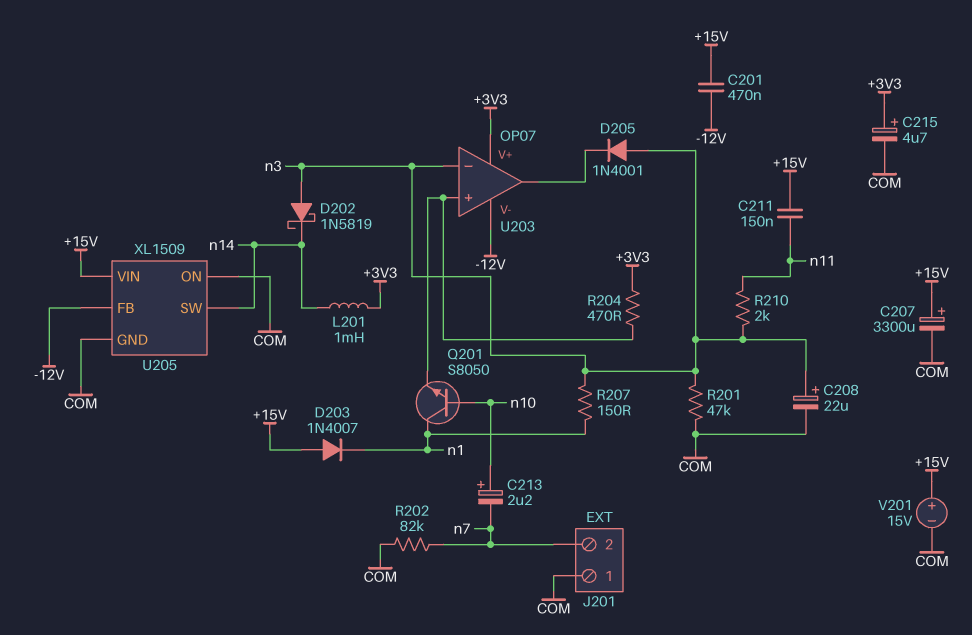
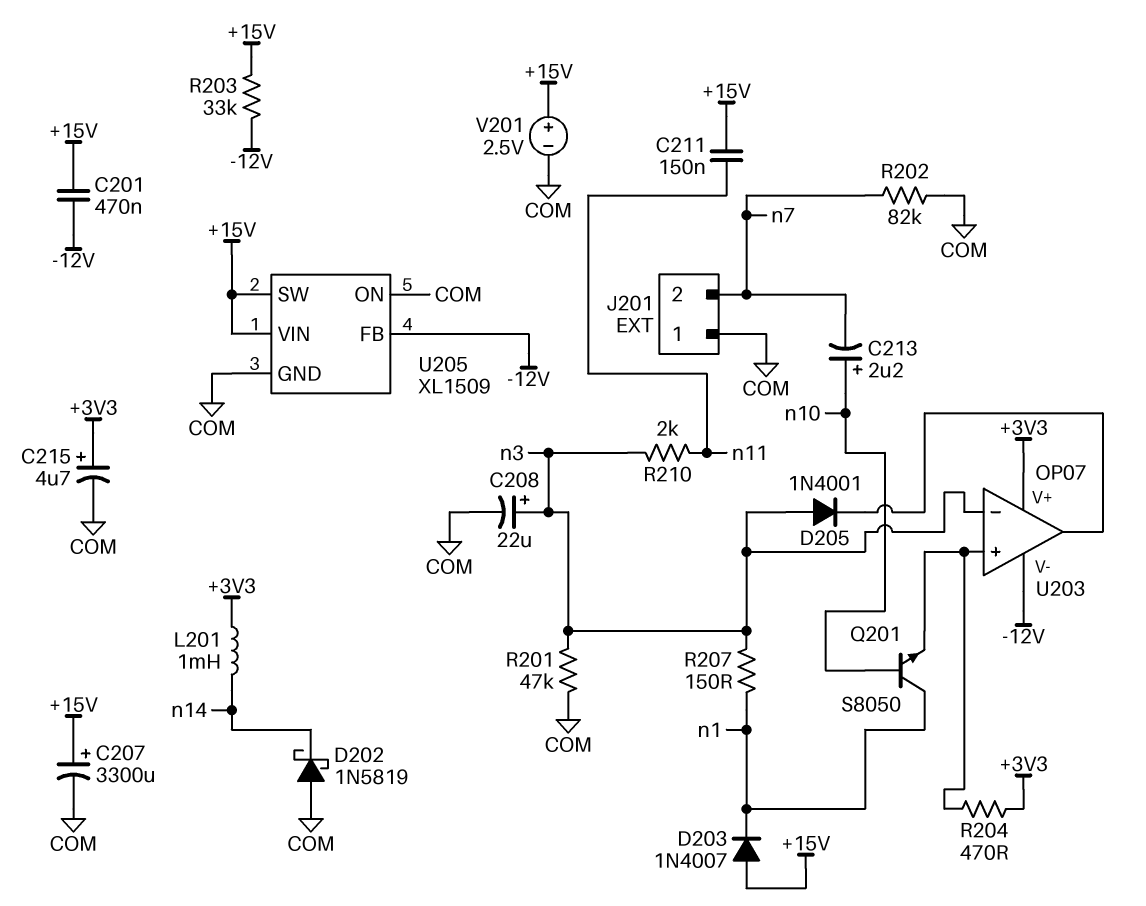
D202: schottky 1N5819 (A n3, K n14) -> schottky 1N5819 (A COM, K n14)
R203: none -> 33k (+15V, -12V)
U205 pin SW: n14 -> +15V
V201: 15V (plus +15V, minus COM) -> 2.5V (plus +15V, minus COM)

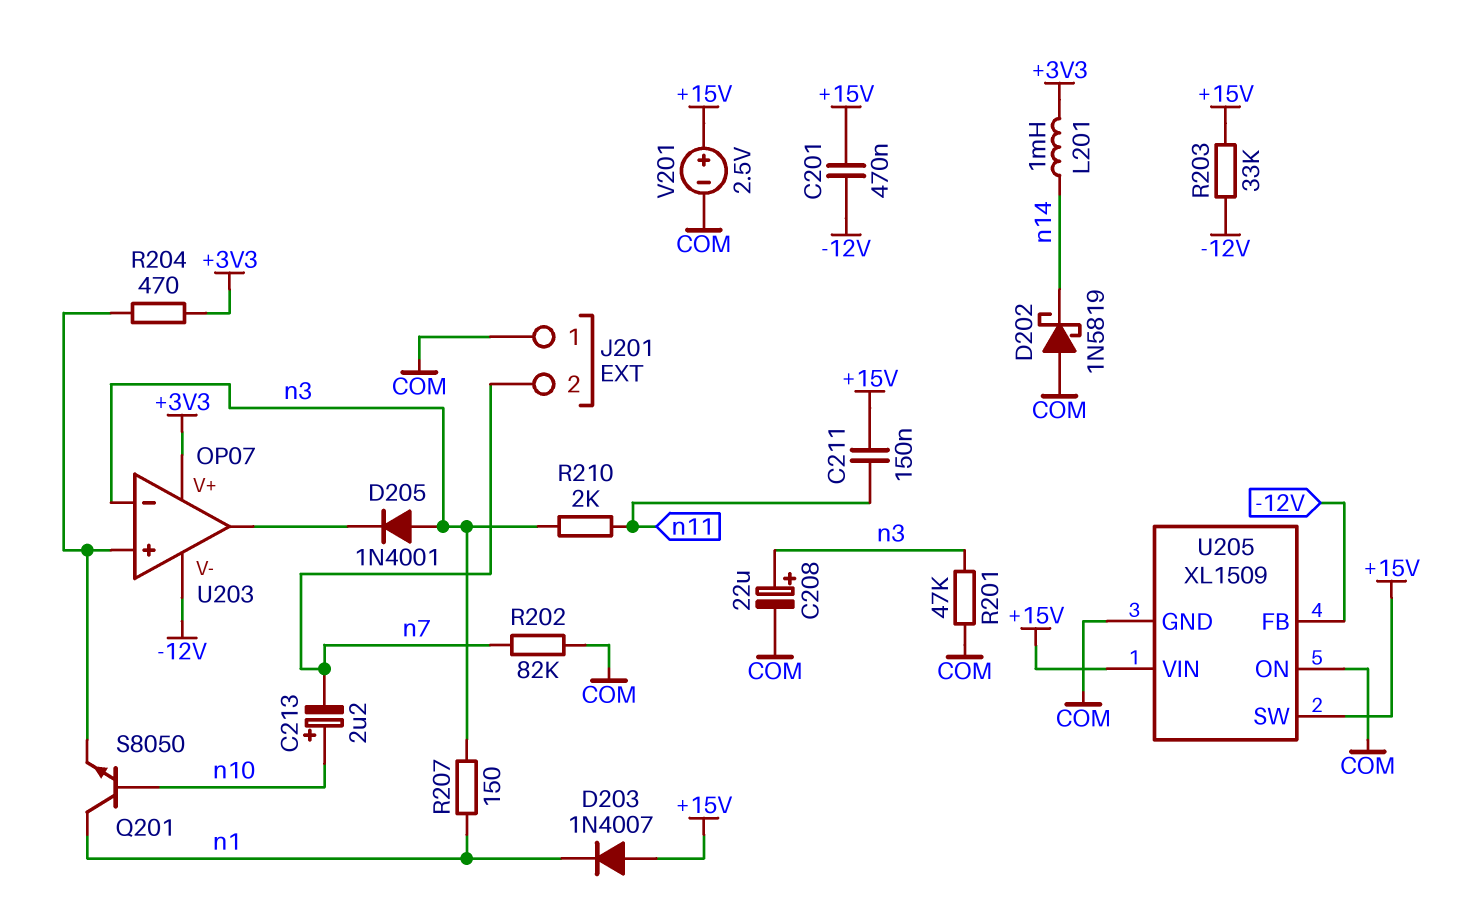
C207: 3300uF (plus +15V, minus COM) -> none
C215: 4.7uF (plus +3V3, minus COM) -> none

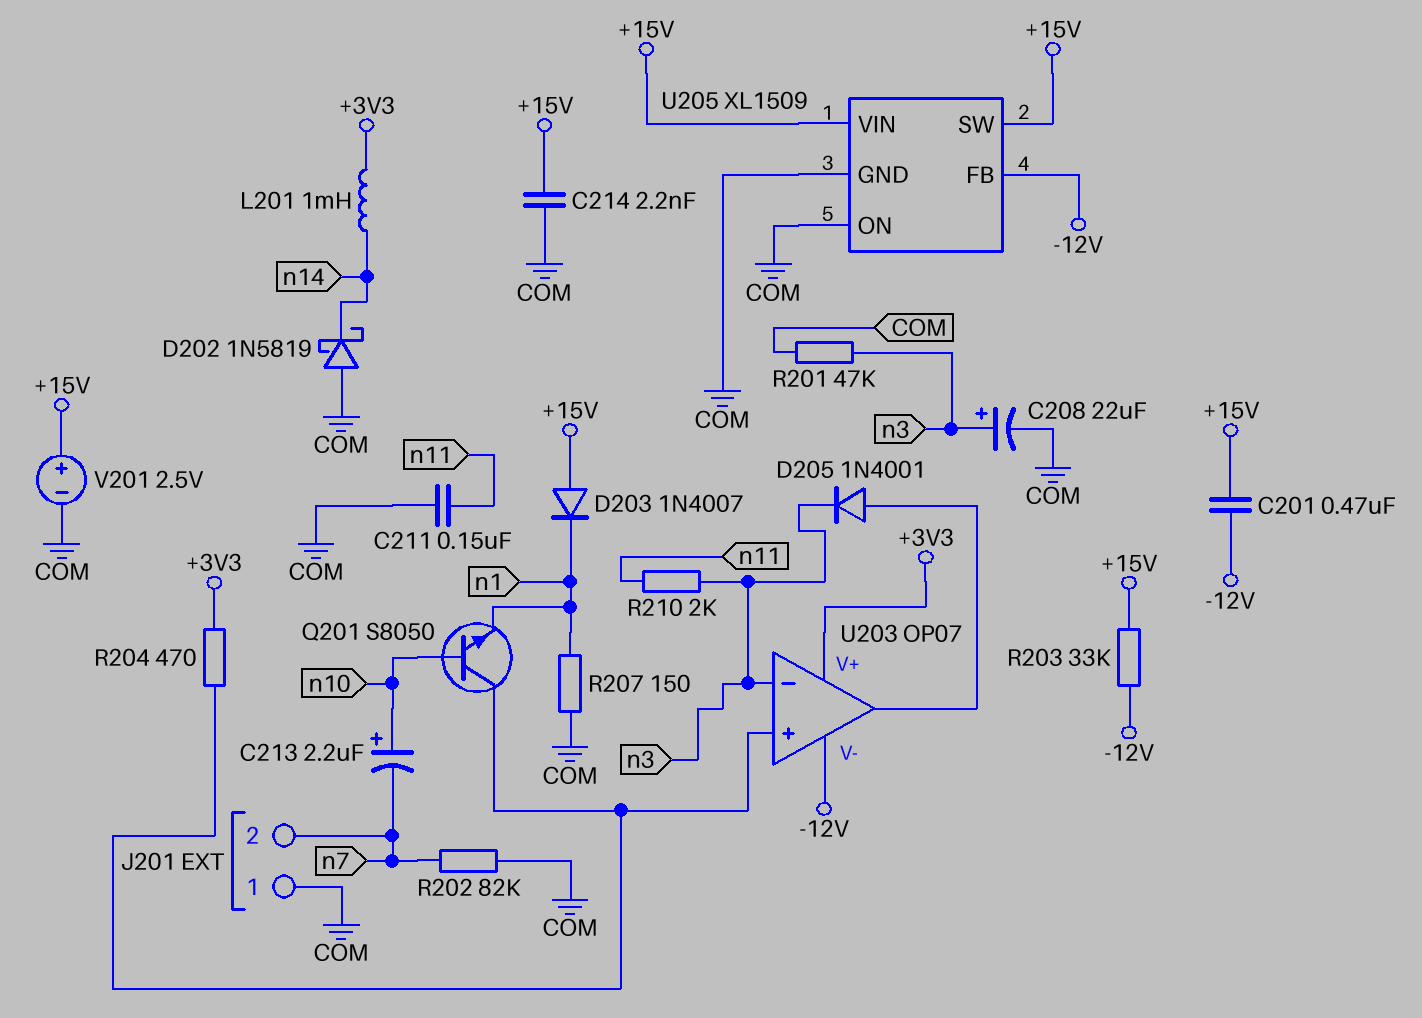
C211: 150nF (+15V, n11) -> 150nF (COM, n11)
C214: none -> 2.2nF (+15V, COM)
D205: diode 1N4001 (A n3, K U203/out) -> diode 1N4001 (A U203/out, K n3)
Q201: NPN S8050 (B n10, C n1, E U203/in+) -> NPN S8050 (B n10, C U203/in+, E n1)
R207: 150 (n1, n3) -> 150 (COM, n1)

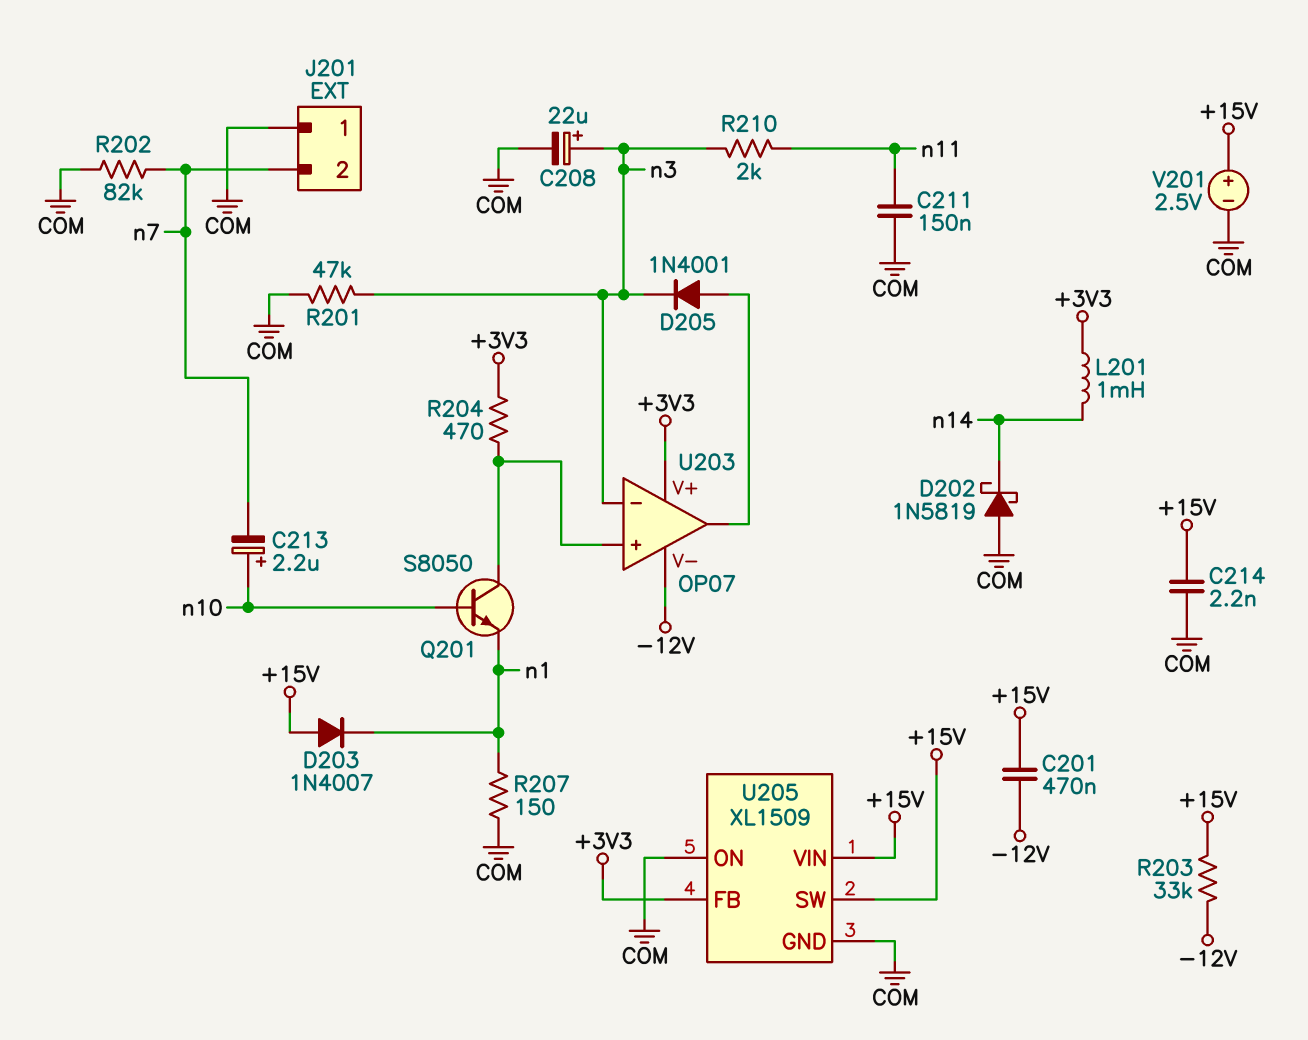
U205 pin FB: -12V -> +3V3

